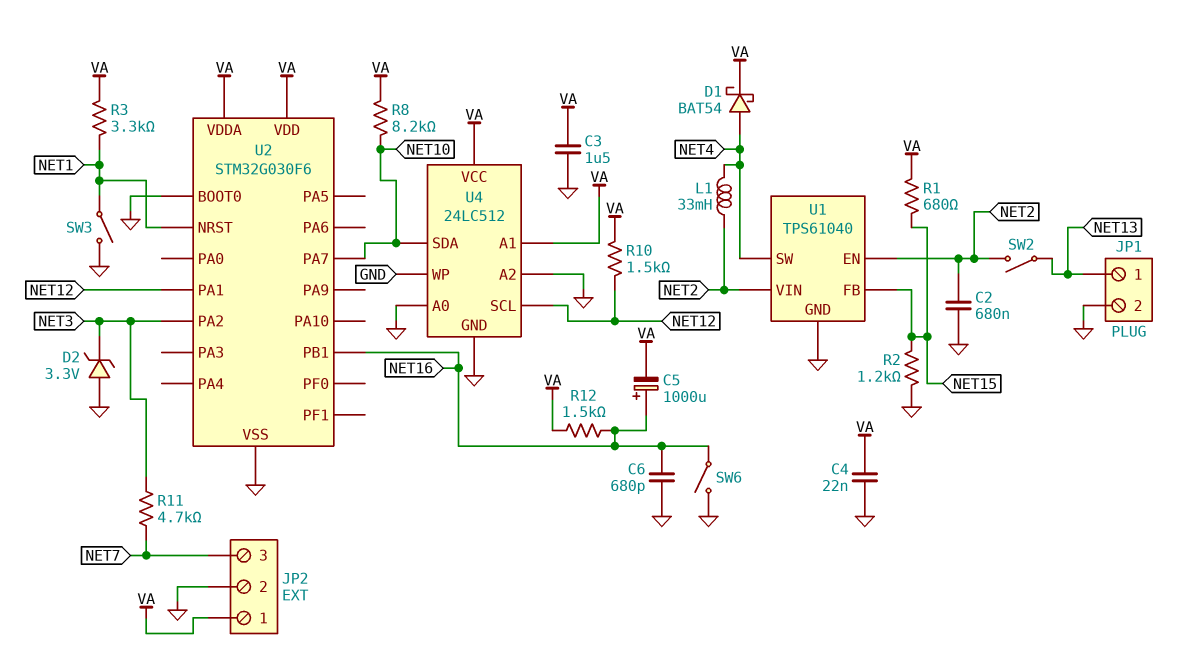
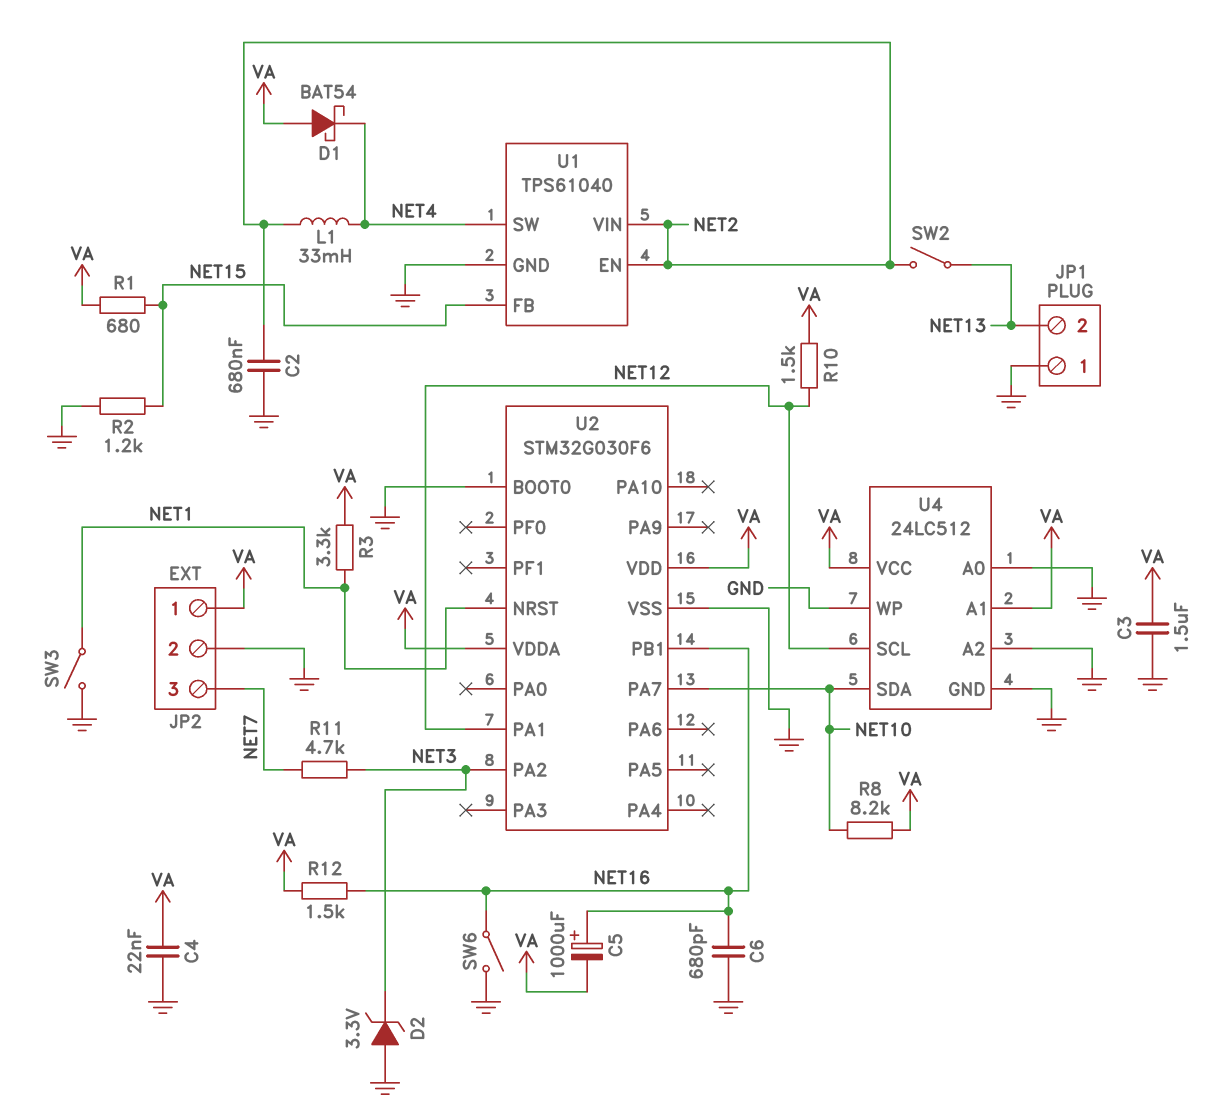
D1: schottky BAT54 (A NET4, K VA) -> schottky BAT54 (A VA, K NET4)
JP1 pin 1: NET13 -> GND
JP1 pin 2: GND -> NET13

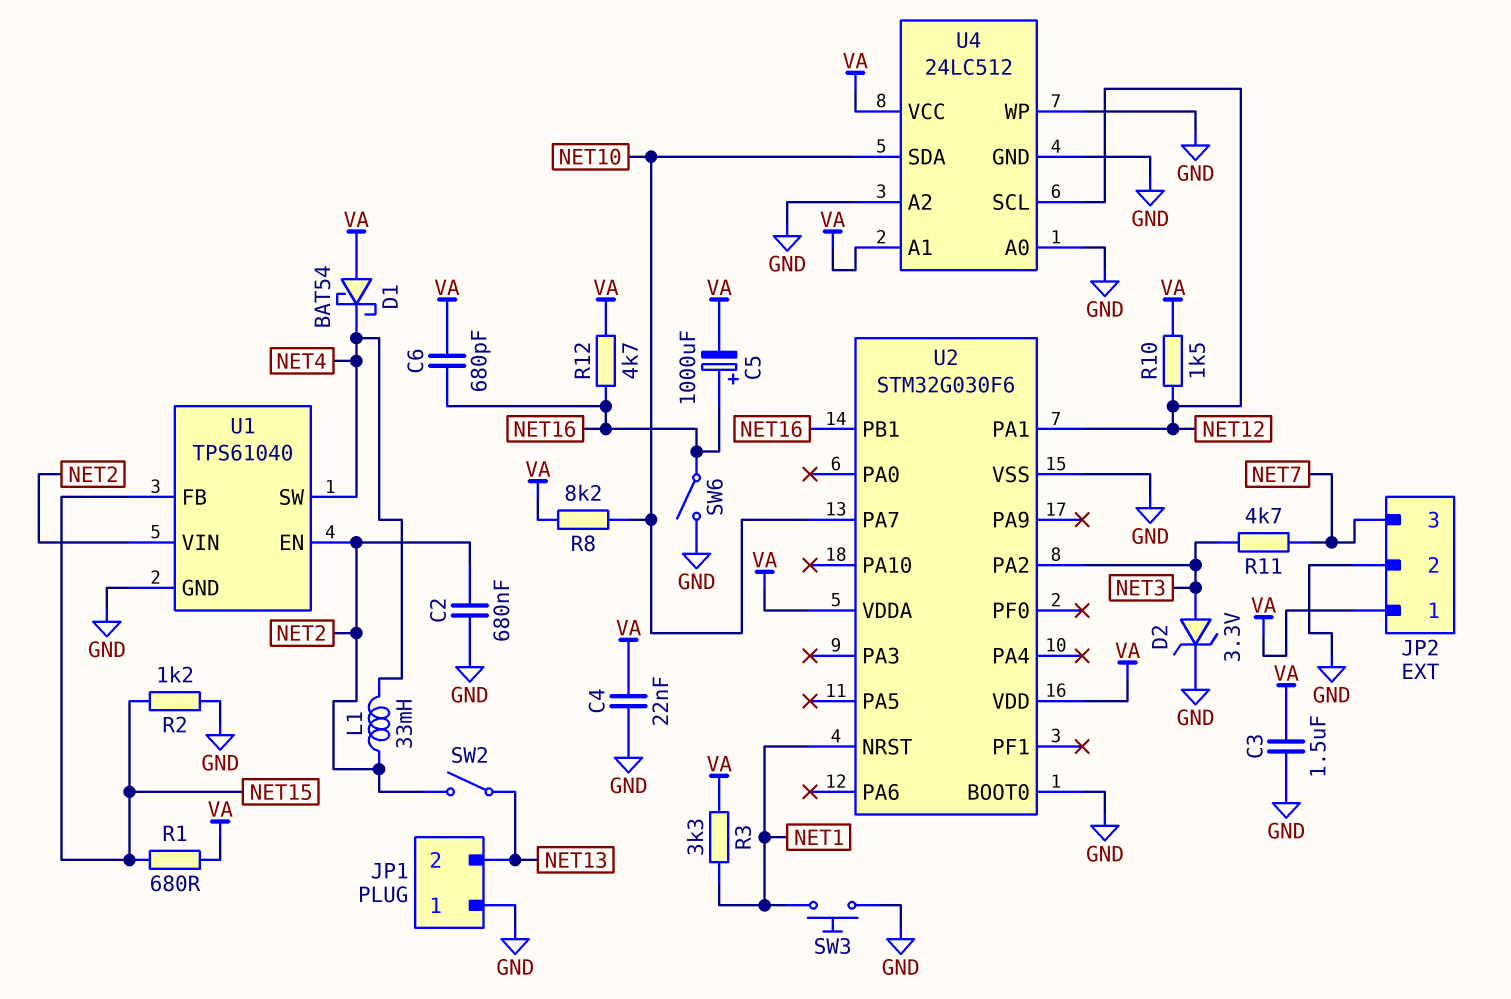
C6: 680pF (GND, NET16) -> 680pF (NET16, VA)
D2: zener 3.3V (A GND, K NET3) -> zener 3.3V (A NET3, K GND)
R12: 1.5k (NET16, VA) -> 4.7k (NET16, VA)
SW3: switch (GND, NET1) -> button (GND, NET1)

